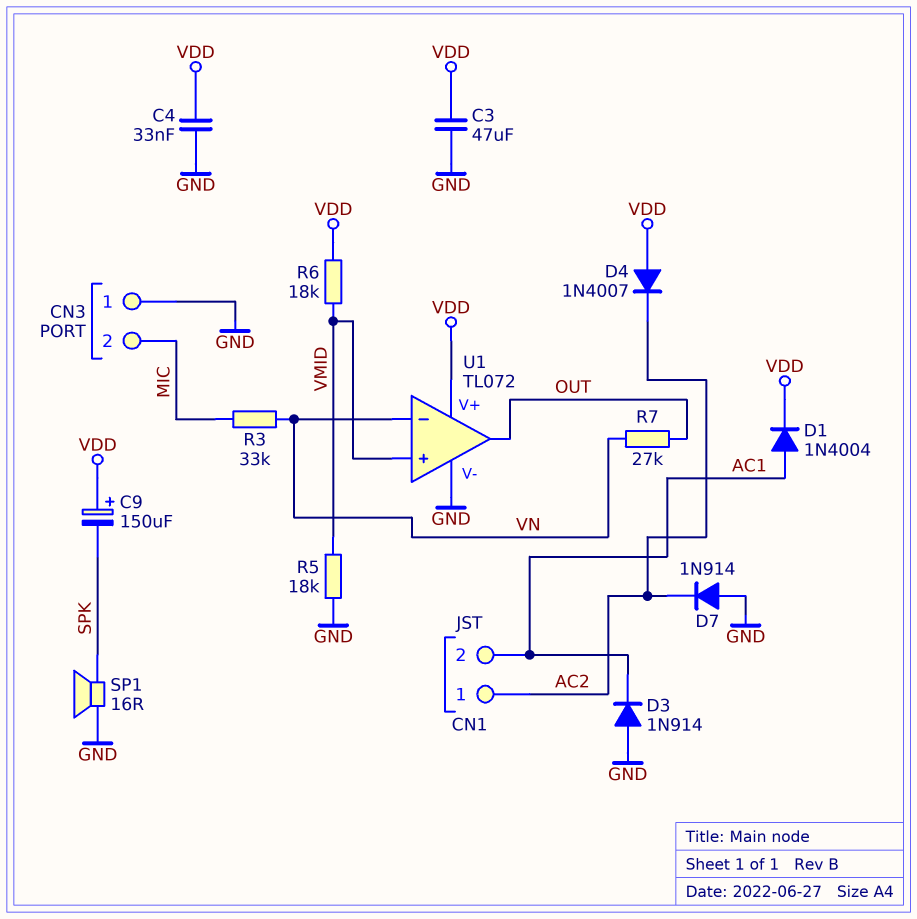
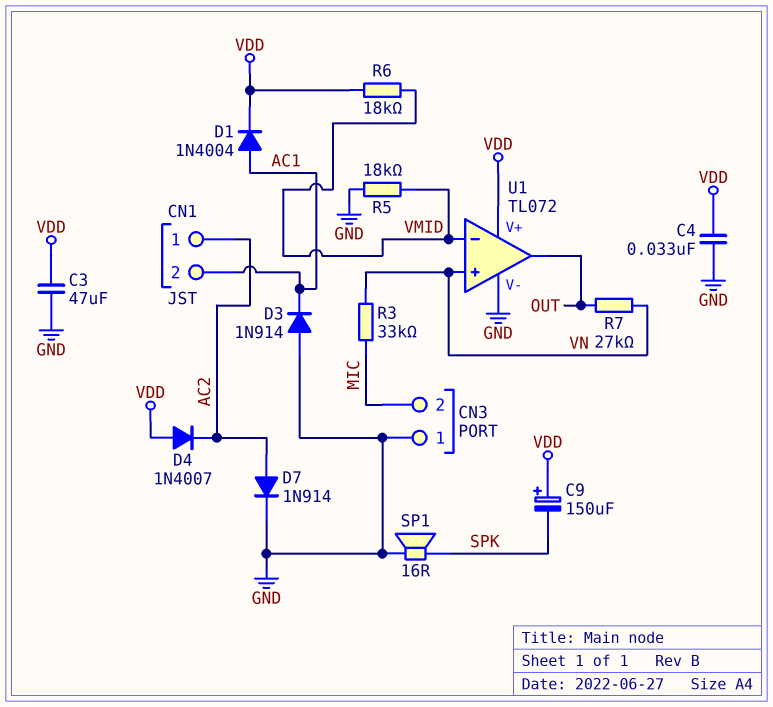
D7: diode 1N914 (A GND, K AC2) -> diode 1N914 (A AC2, K GND)
U1 pin in+: VMID -> VN
U1 pin in-: VN -> VMID

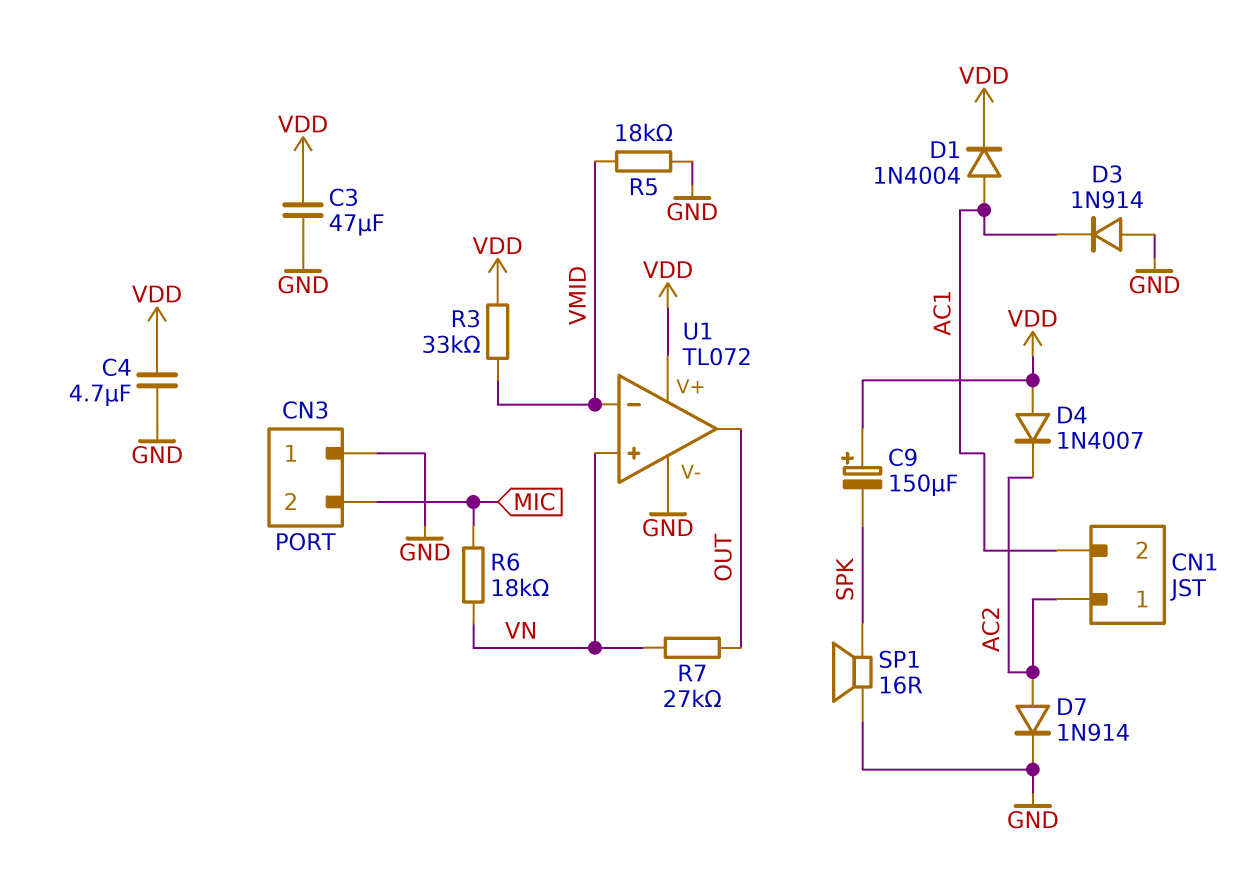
C4: 33nF (GND, VDD) -> 4.7uF (GND, VDD)
R3: 33k (MIC, VN) -> 33k (VDD, VMID)
R6: 18k (VDD, VMID) -> 18k (MIC, VN)

